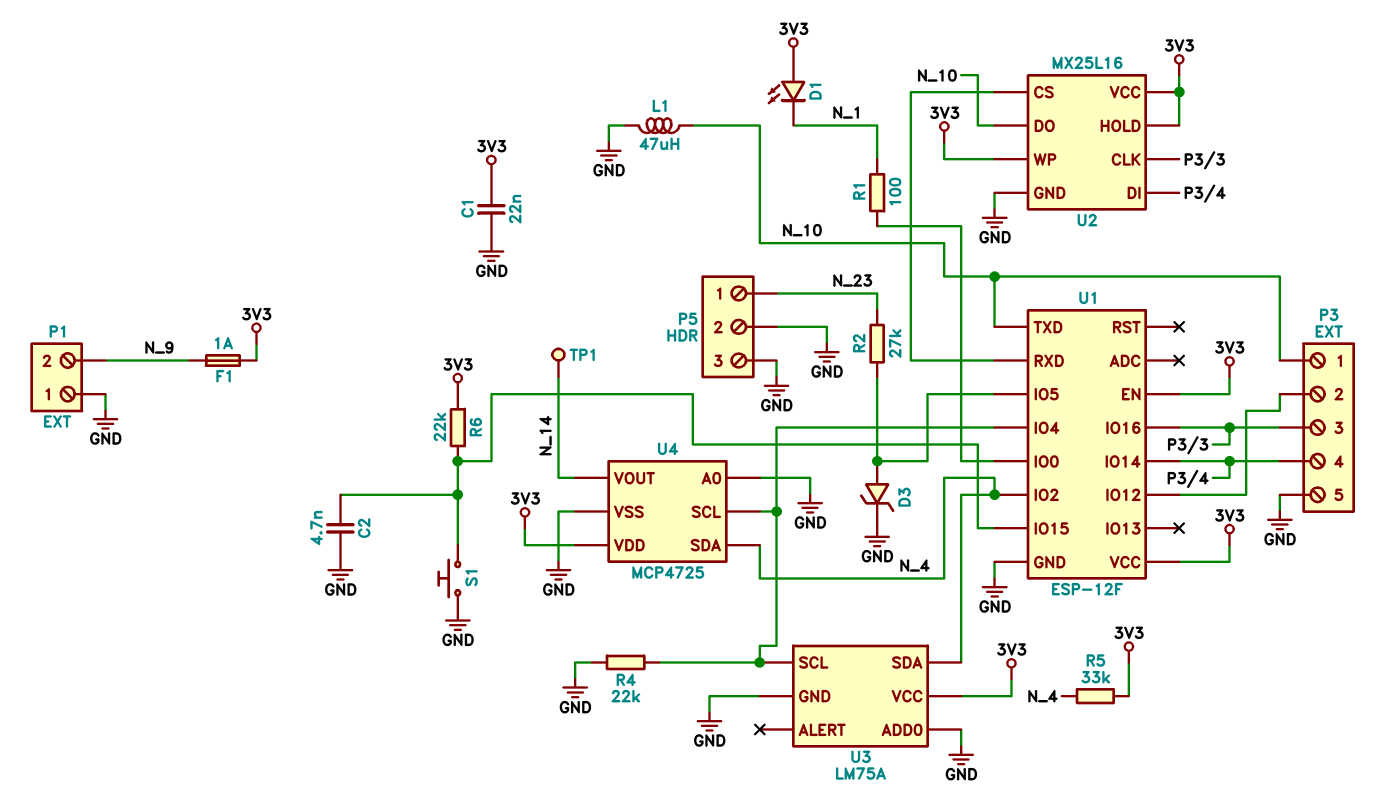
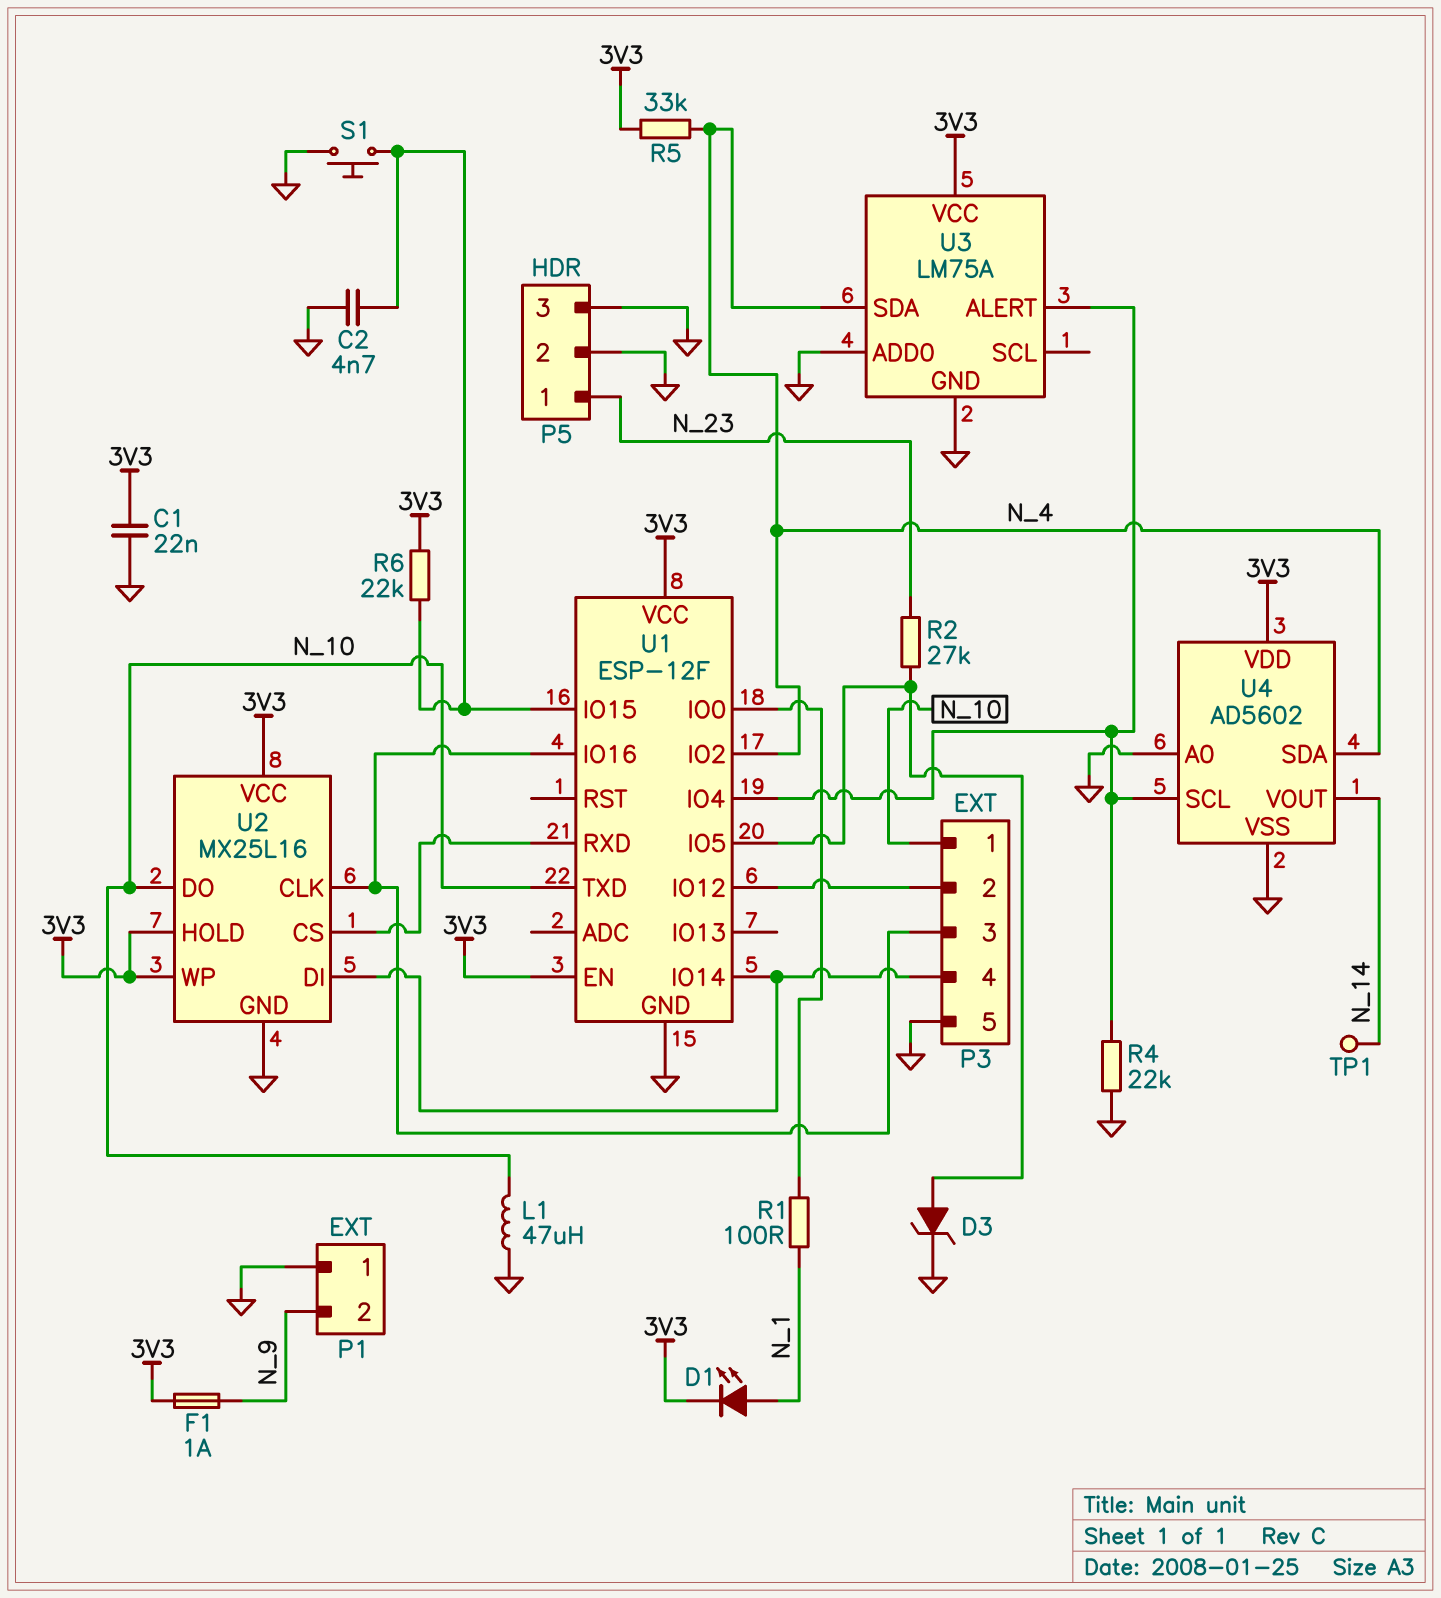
D1: LED (A 3V3, K N_1) -> LED (A N_1, K 3V3)
U3 pin ALERT: none -> U1/IO4
U3 pin SCL: U1/IO4 -> none
U4: MCP4725 -> AD5602

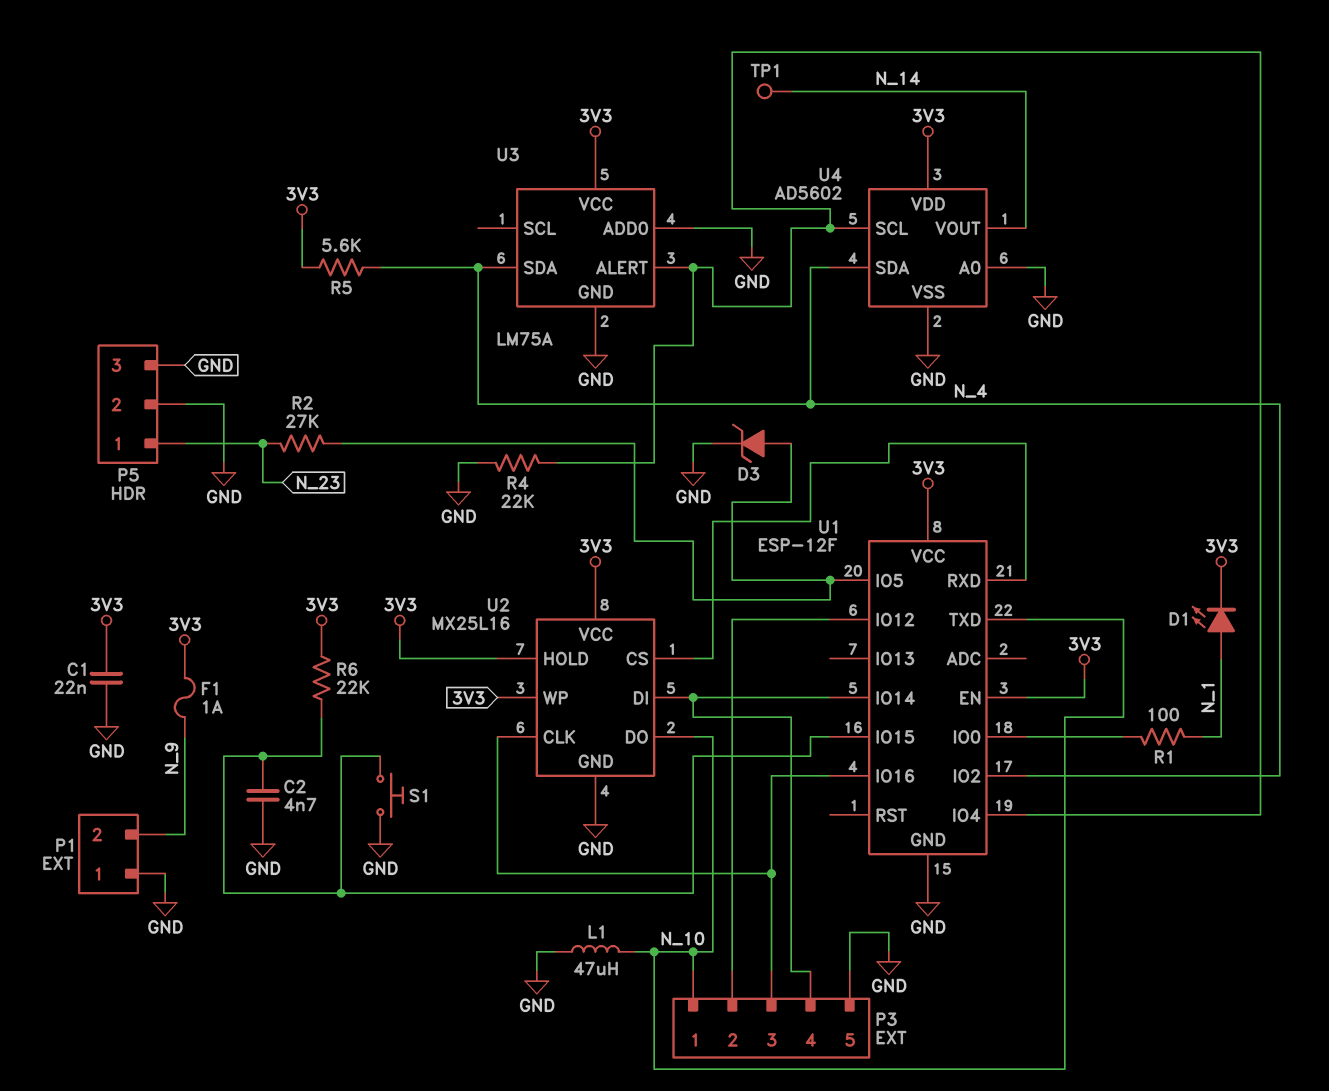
R5: 33k (3V3, N_4) -> 5.6k (3V3, N_4)

